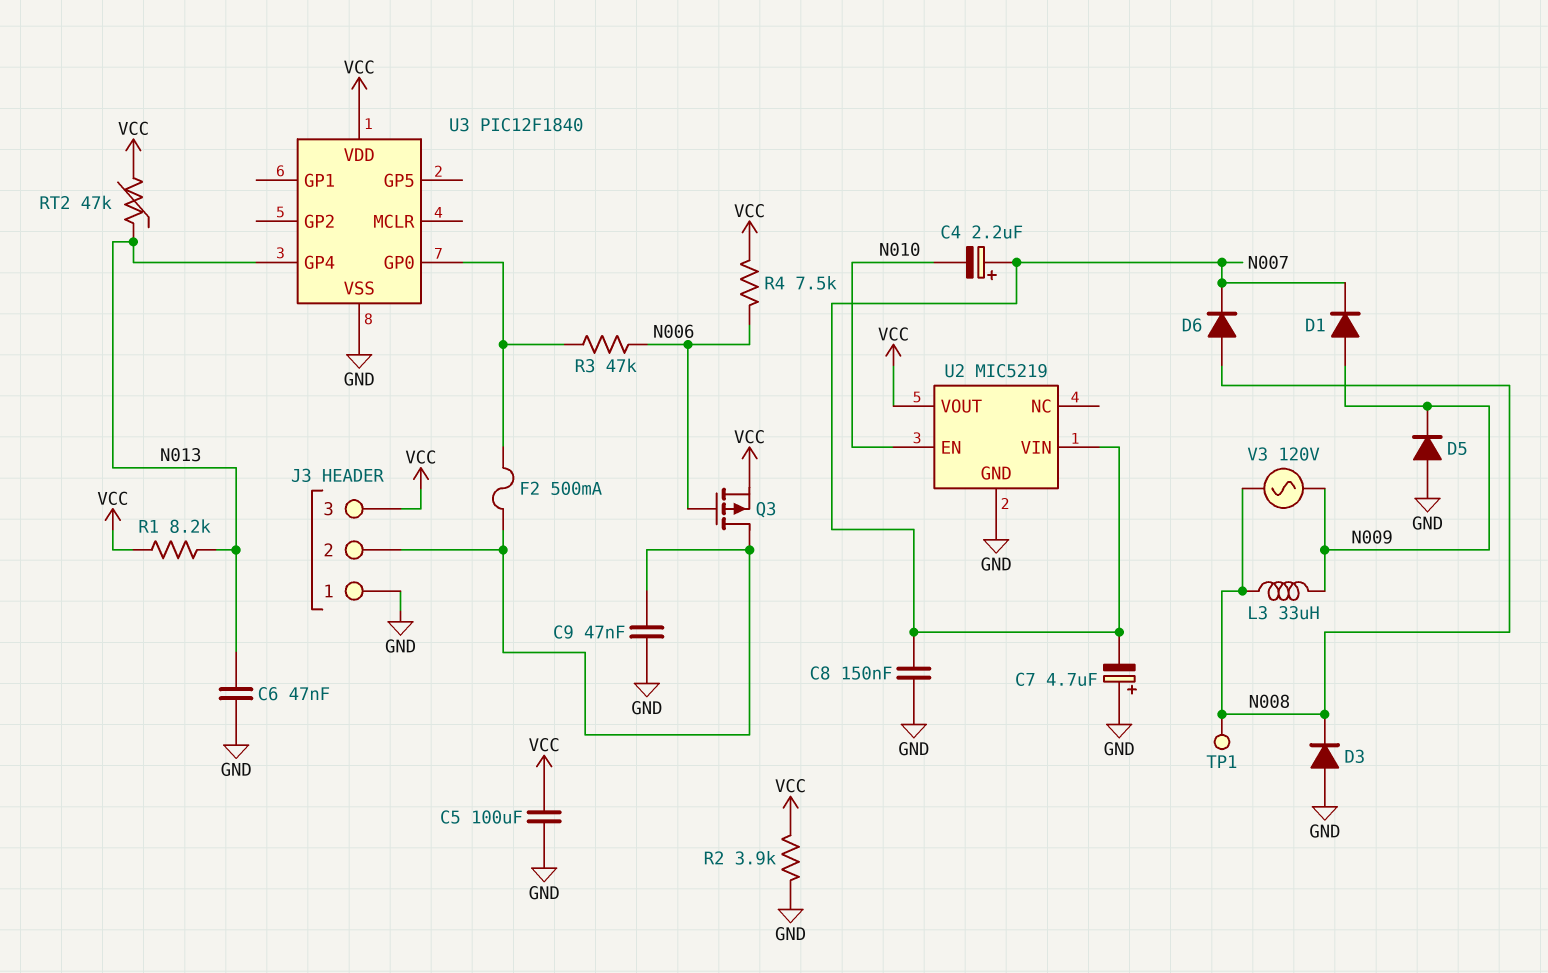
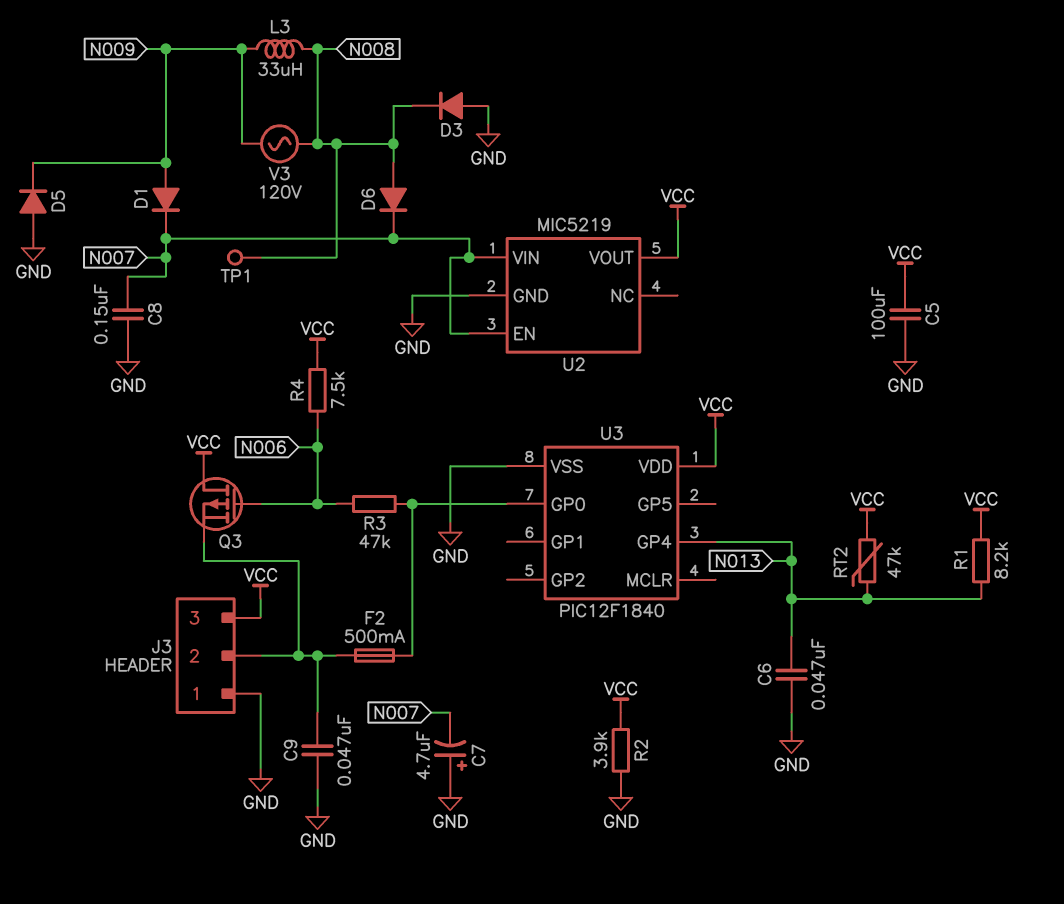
C4: 2.2uF (plus N007, minus N010) -> none
Q3: PMOS (G N006, D J3/2, S VCC) -> PMOS (G N006, D VCC, S J3/2)
U2 pin EN: N010 -> N007

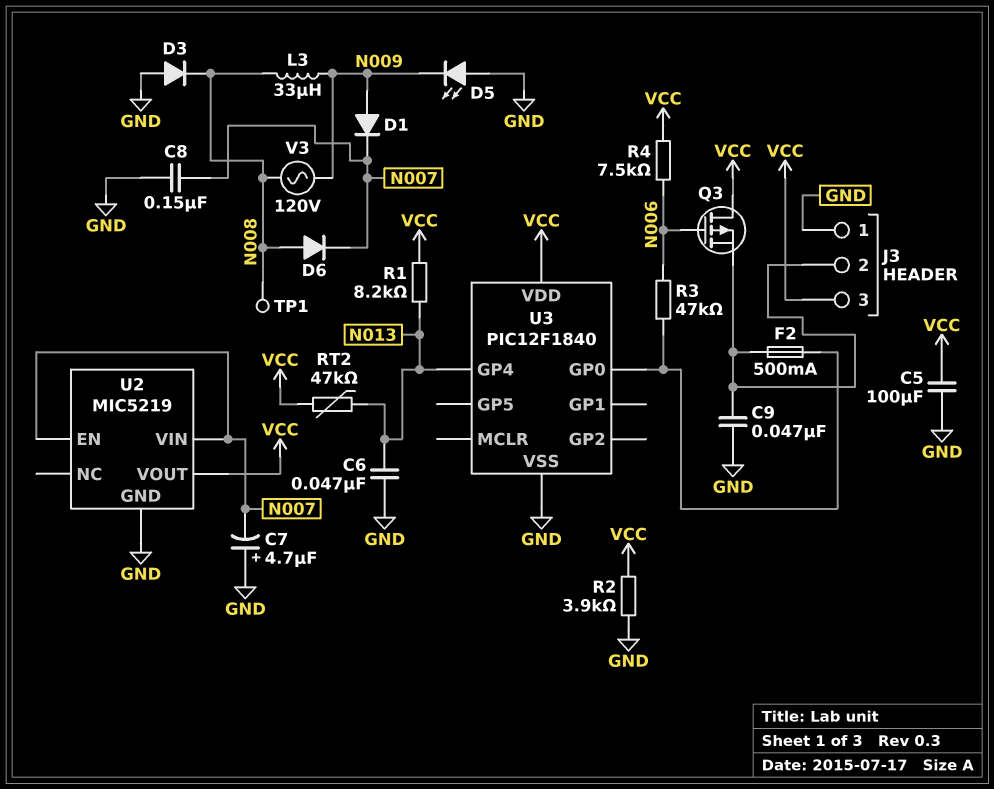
D5: diode (A GND, K N009) -> LED (A GND, K N009)

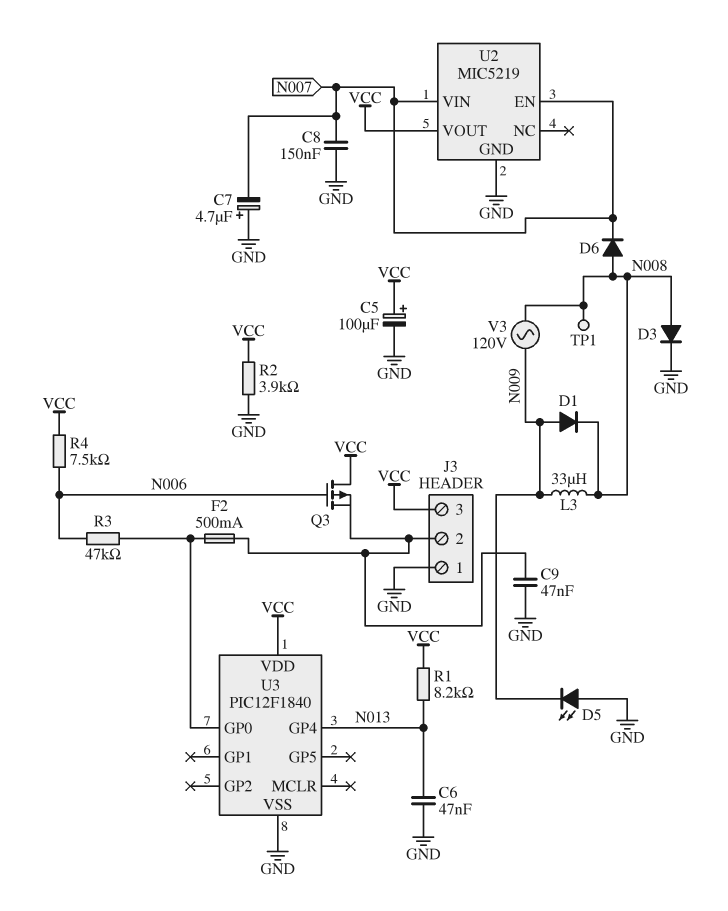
C5: 100uF (GND, VCC) -> 100uF (plus VCC, minus GND)
D1: diode (A N009, K N007) -> diode (A N009, K N008)
D3: diode (A GND, K N008) -> diode (A N008, K GND)
RT2: 47k (N013, VCC) -> none

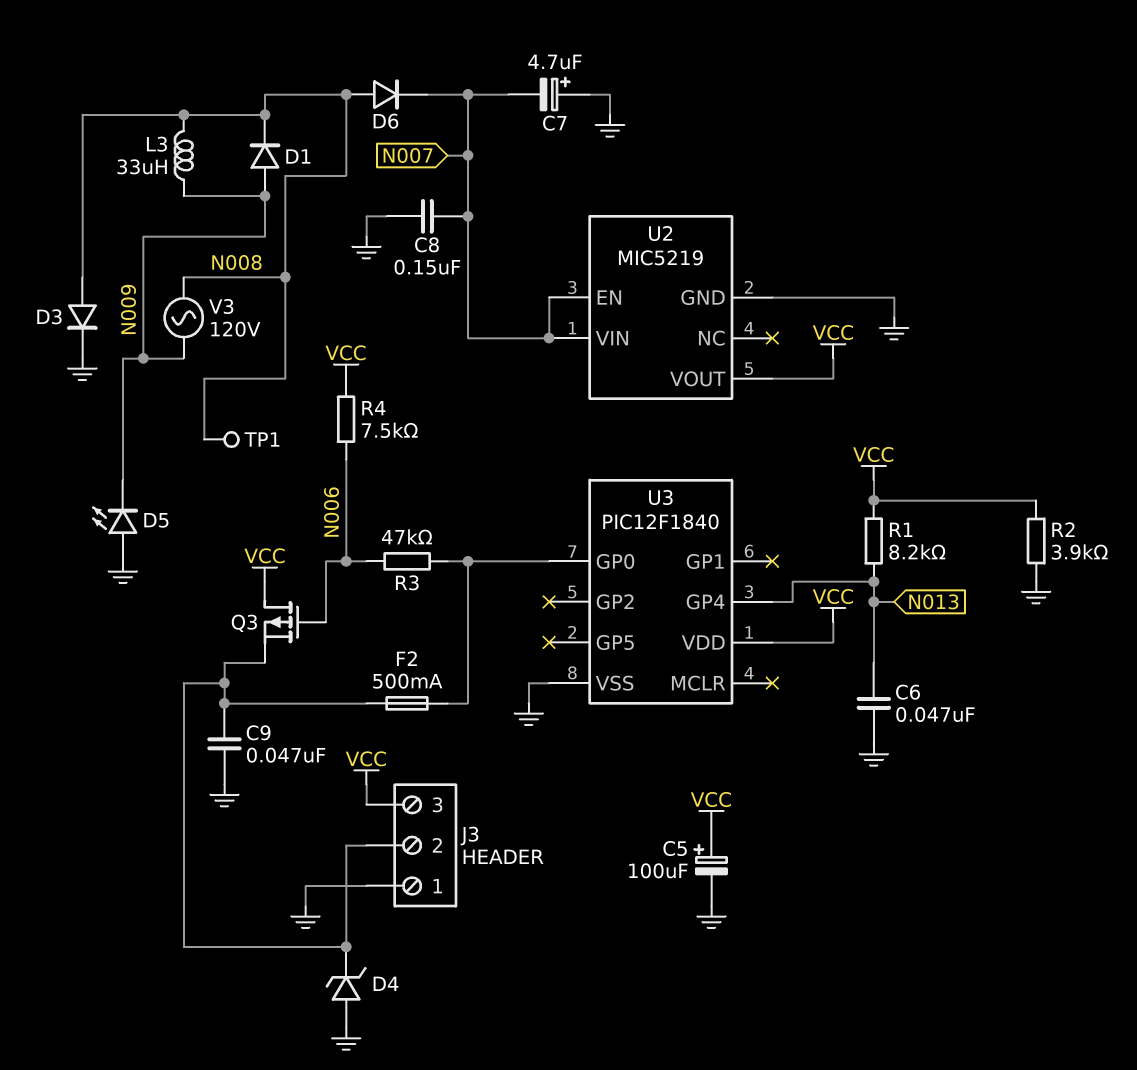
D4: none -> zener (A GND, K J3/2)

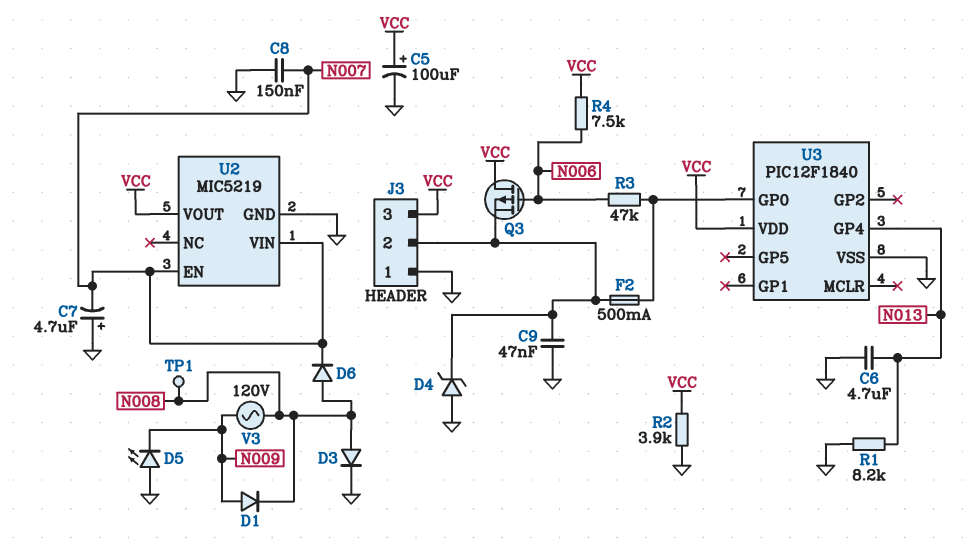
C6: 47nF (GND, N013) -> 4.7uF (GND, N013)
L3: 33uH (N008, N009) -> none
R1: 8.2k (N013, VCC) -> 8.2k (GND, N013)

